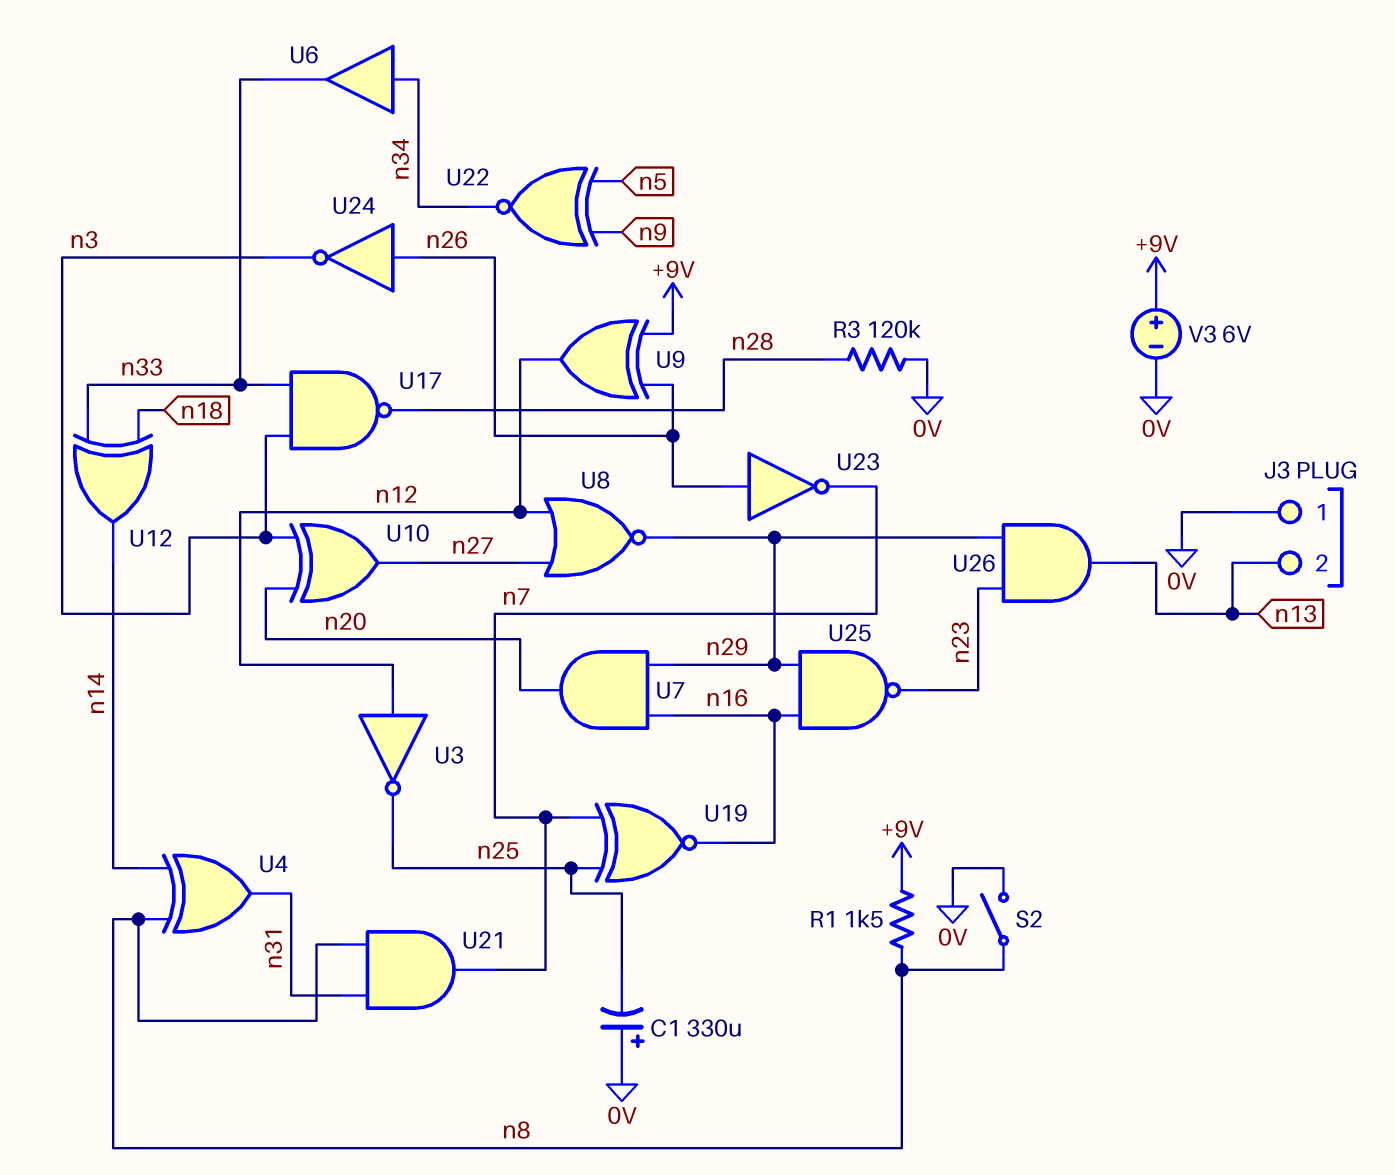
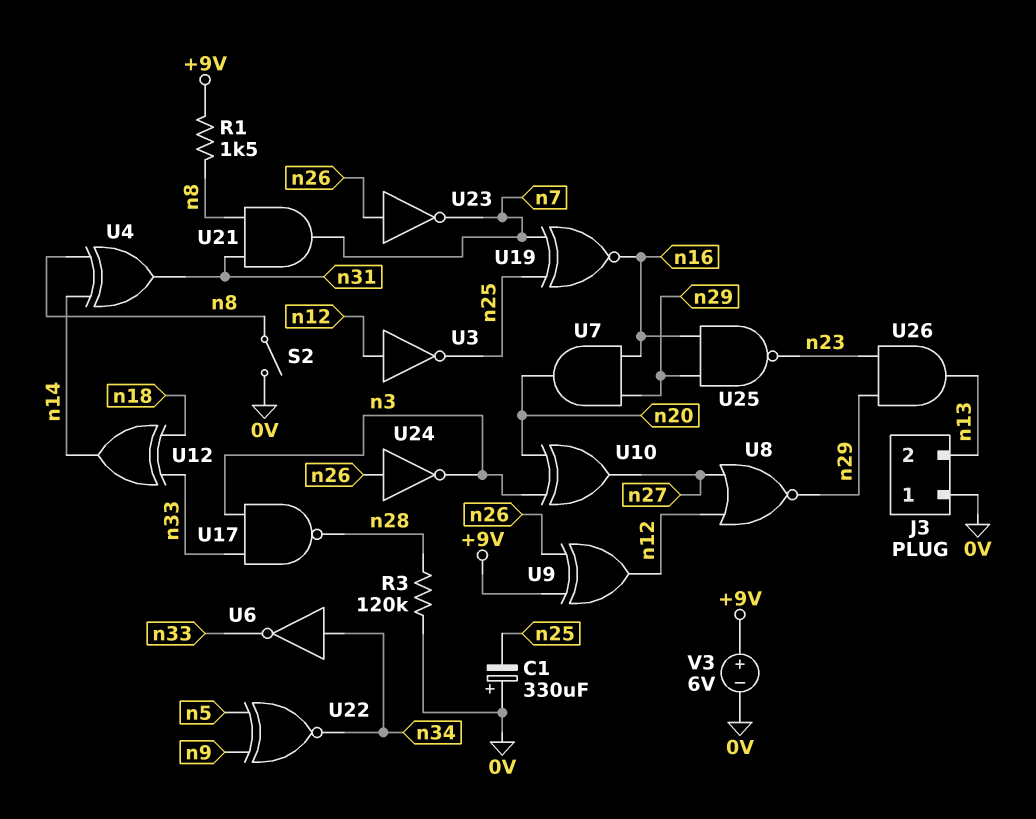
U6: buffer (in n34, out n33) -> NOT (in n34, out n33)

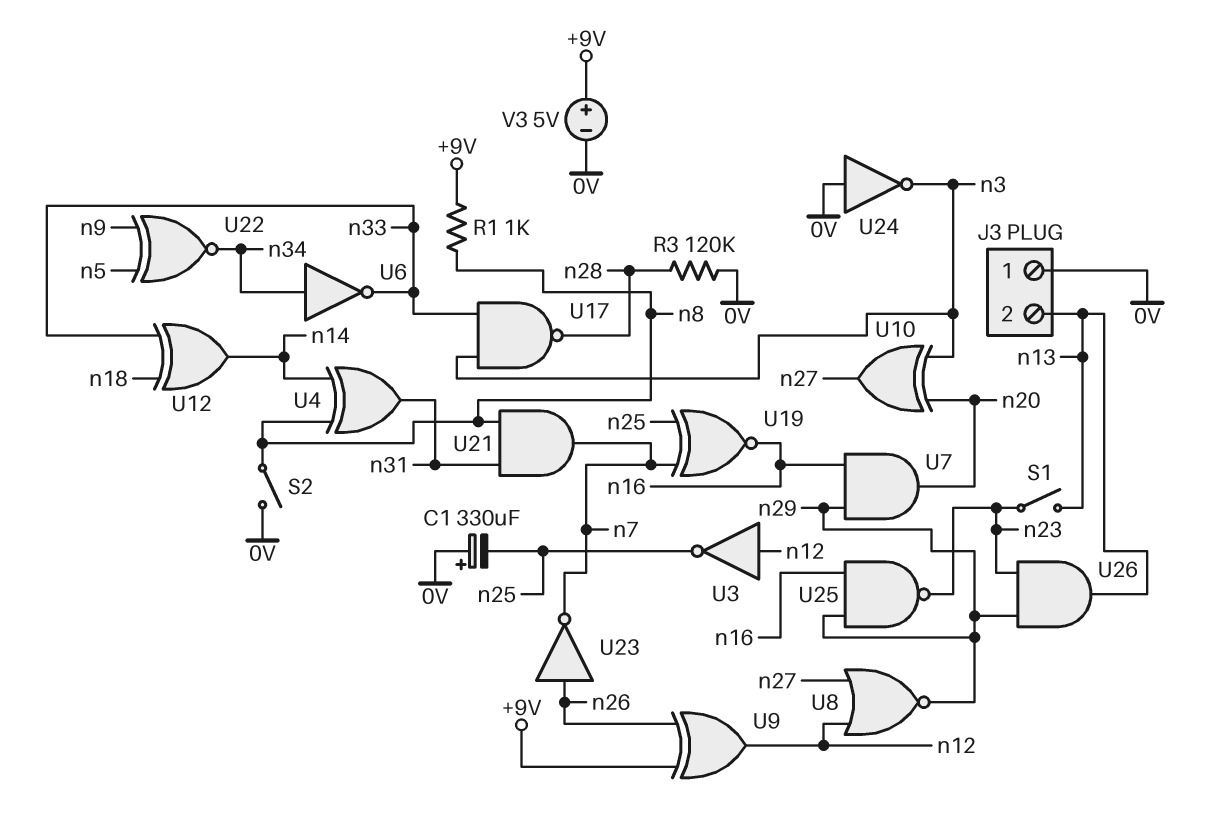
R1: 1.5k (+9V, n8) -> 1k (+9V, n8)
S1: none -> switch (n13, n23)
U24: NOT (in n26, out n3) -> NOT (in 0V, out n3)
V3: 6V (plus +9V, minus 0V) -> 5V (plus +9V, minus 0V)

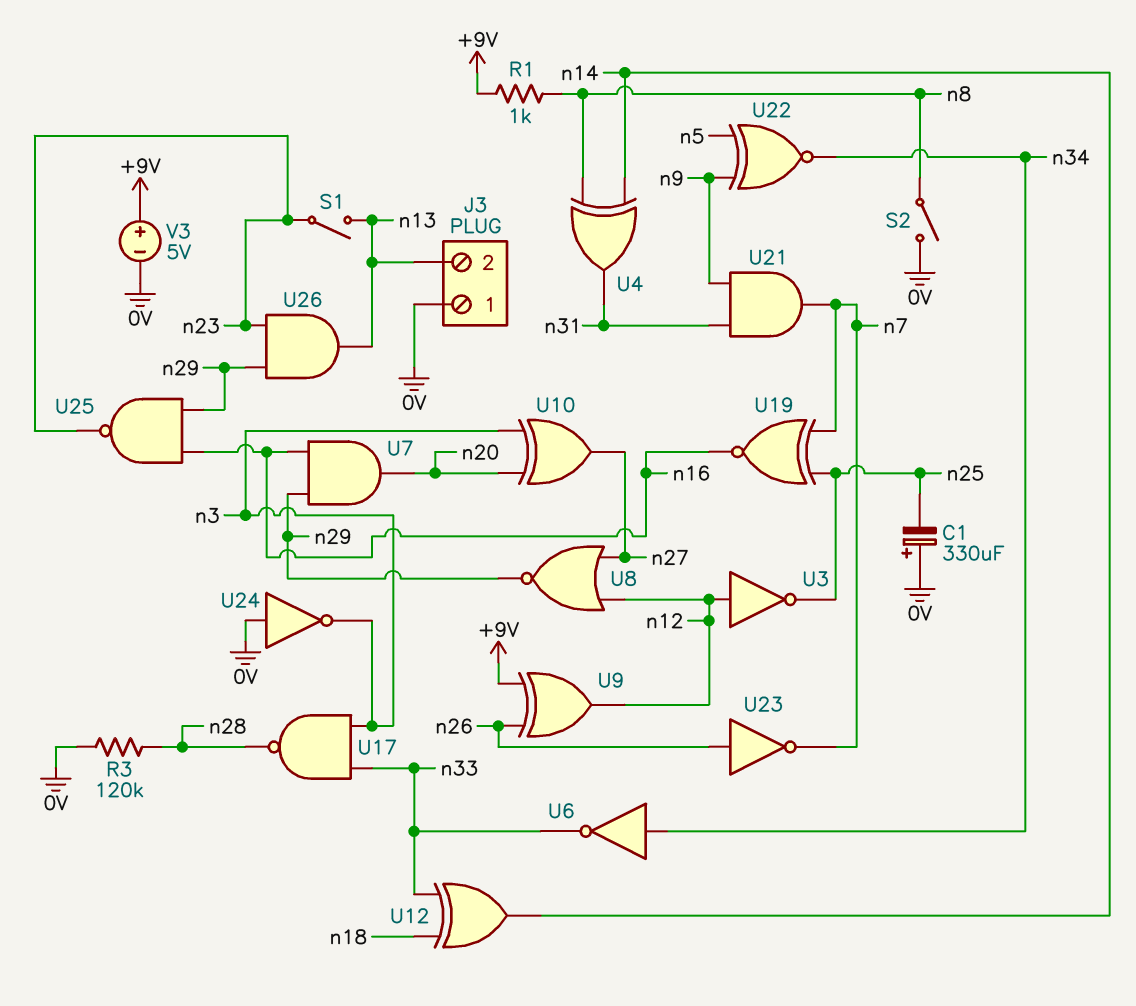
U21: AND (in n8, in n31, out n7) -> AND (in n9, in n31, out n7)

